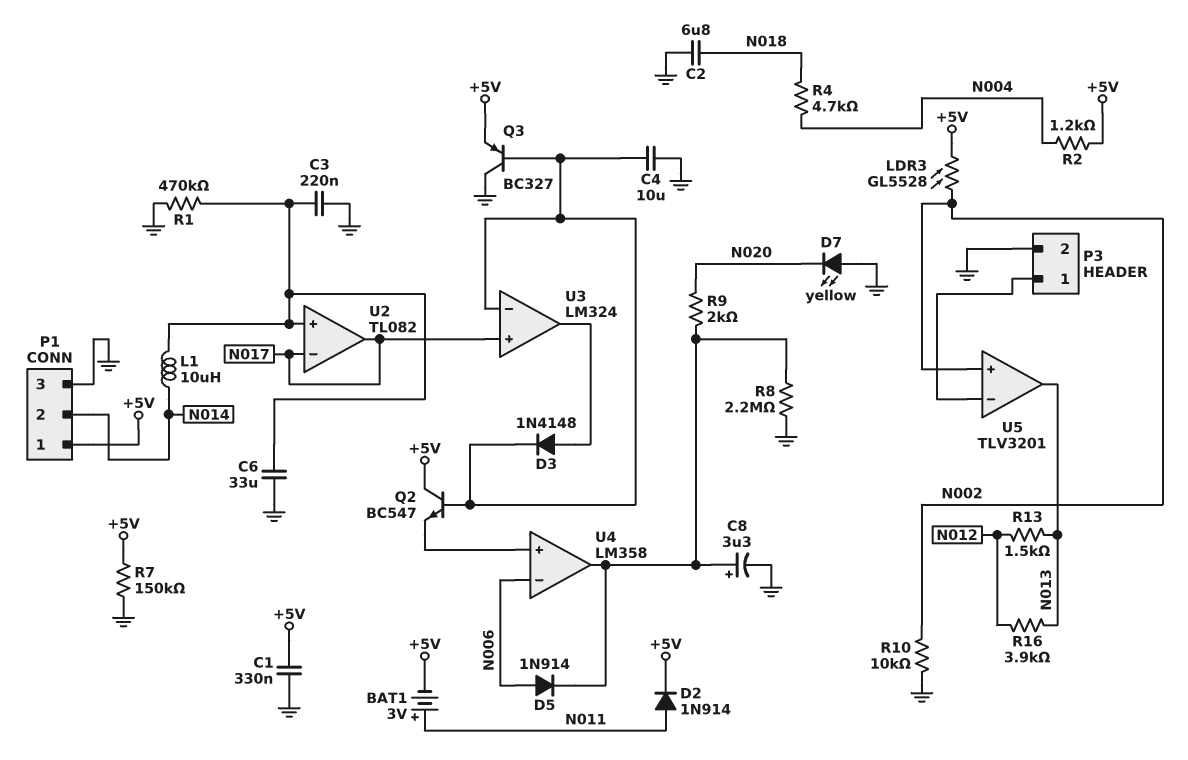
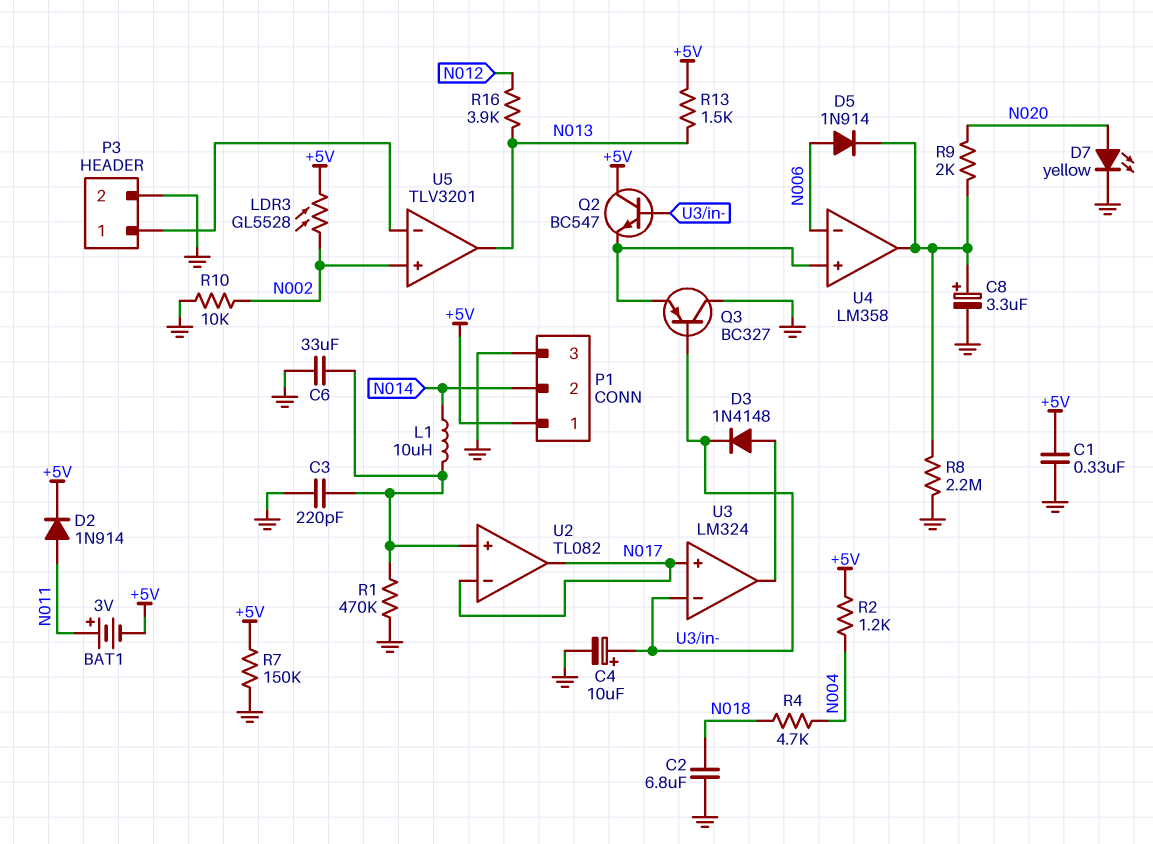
C3: 220nF (GND, U2/in+) -> 220pF (GND, U2/in+)
C4: 10uF (GND, U3/in-) -> 10uF (plus U3/in-, minus GND)
D7: LED yellow (A GND, K N020) -> LED yellow (A N020, K GND)
Q3: PNP BC327 (B U3/in-, C GND, E +5V) -> PNP BC327 (B U3/in-, C GND, E U4/in+)
R13: 1.5k (N012, N013) -> 1.5k (+5V, N013)

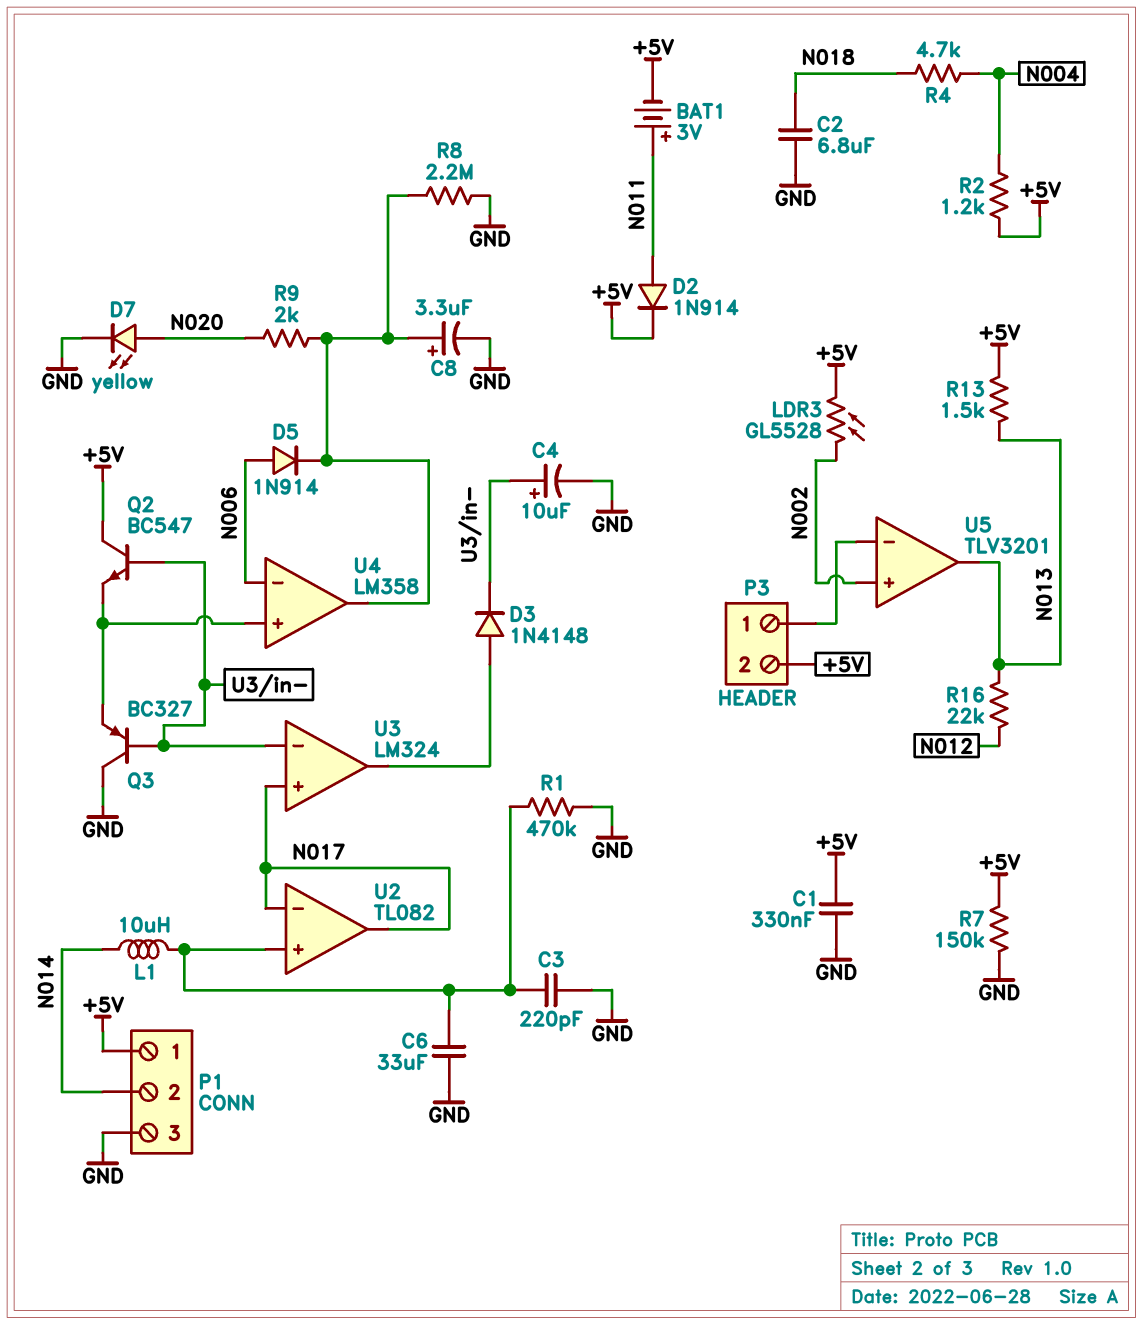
P3 pin 2: GND -> +5V
R10: 10k (GND, N002) -> none
R16: 3.9k (N012, N013) -> 22k (N012, N013)

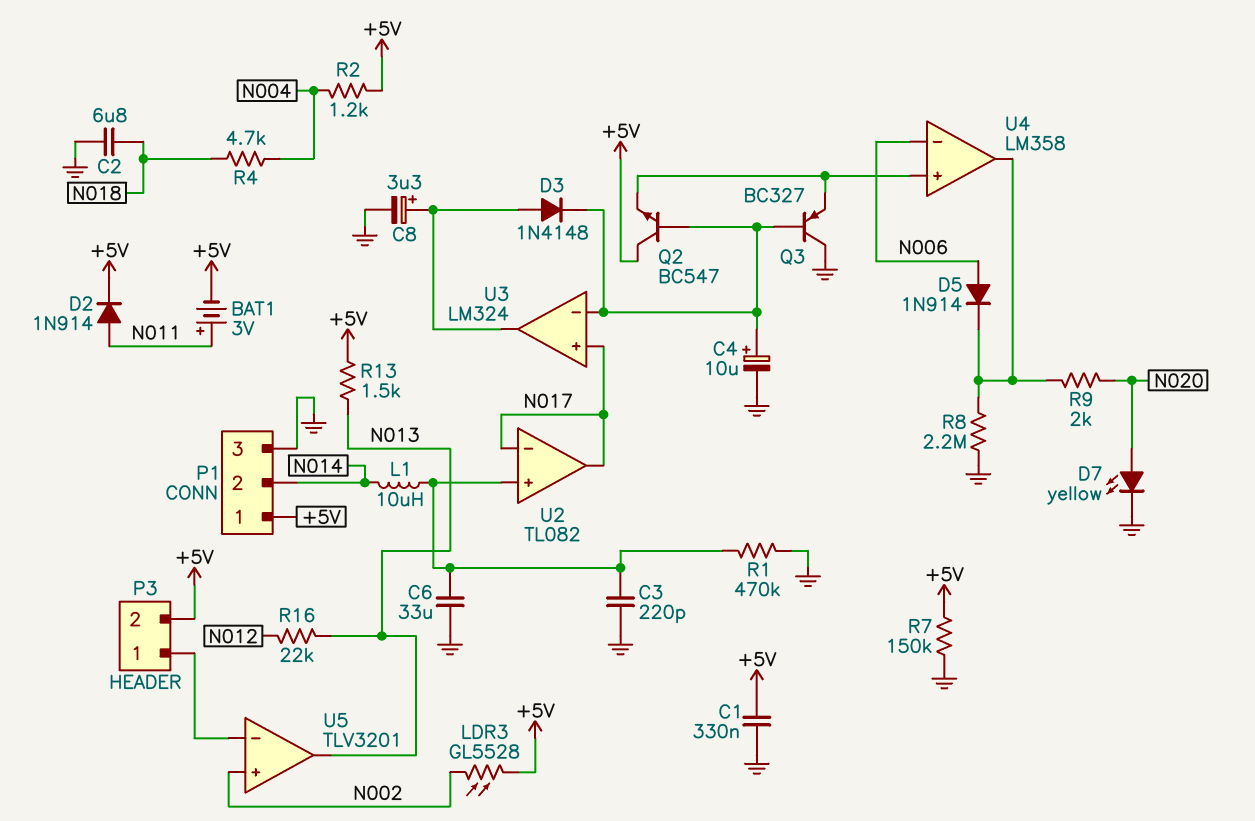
C8: 3.3uF (plus U4/out, minus GND) -> 3.3uF (plus U3/out, minus GND)

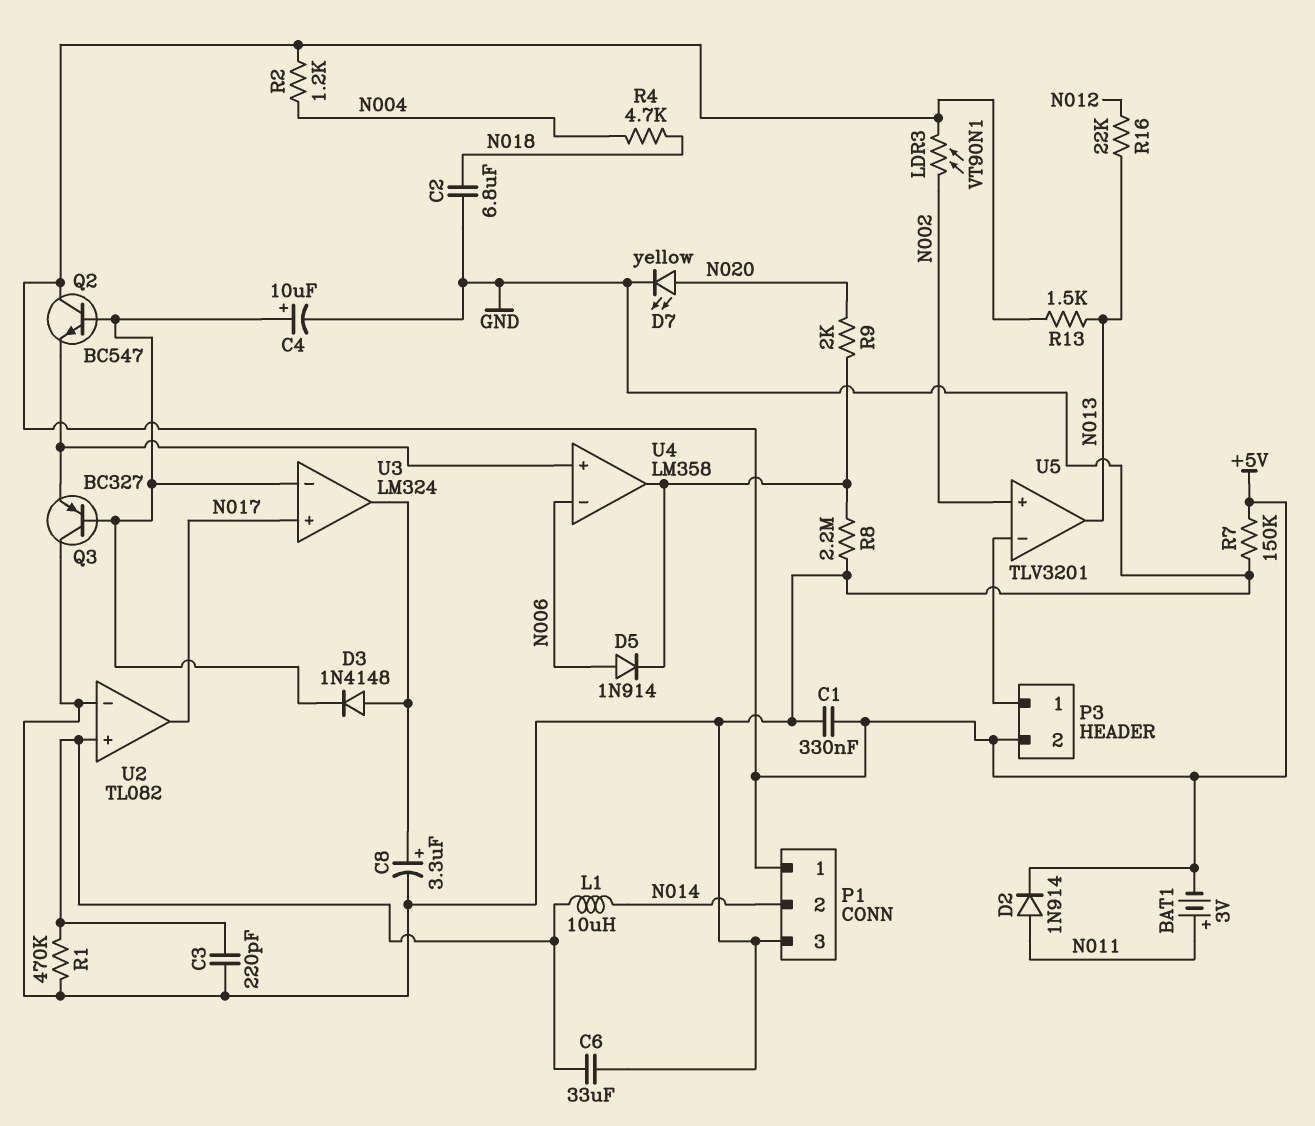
LDR3: GL5528 (+5V, N002) -> VT90N1 (+5V, N002)
U2 pin in-: N017 -> GND

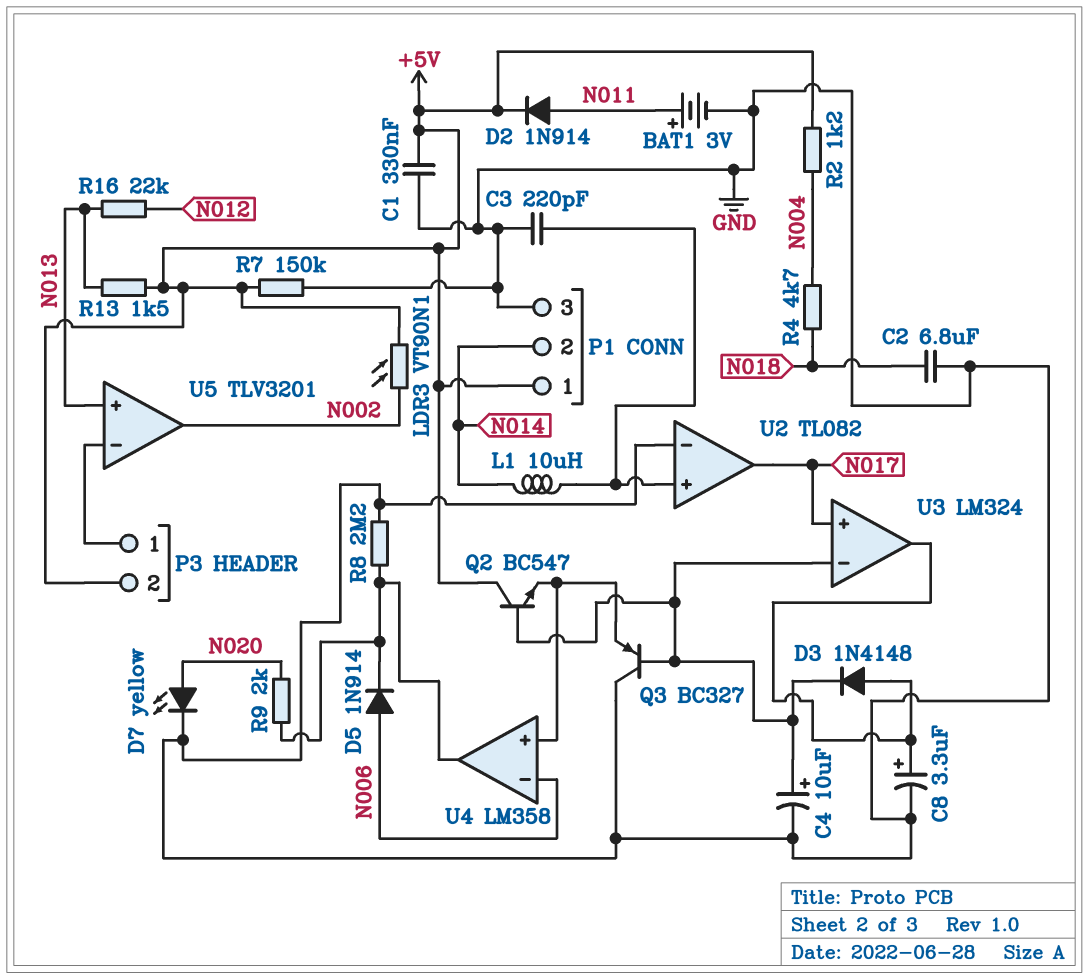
BAT1: 3V (plus N011, minus +5V) -> 3V (plus N011, minus GND)
C6: 33uF (GND, U2/in+) -> none
R1: 470k (GND, U2/in+) -> none
U5 pin in+: N002 -> N013
U5 pin out: N013 -> N002

